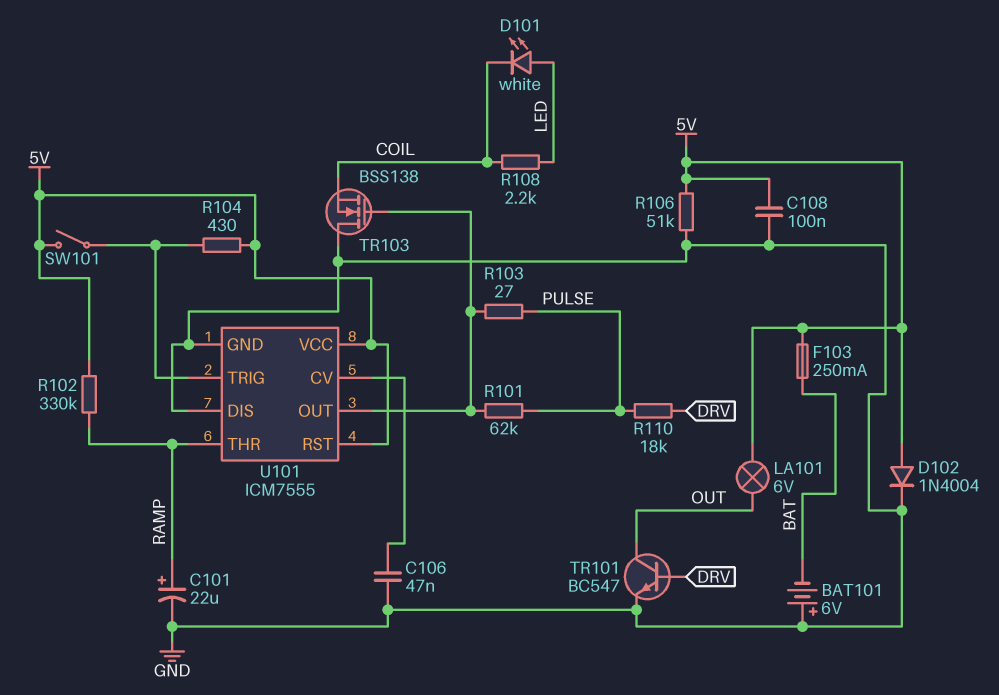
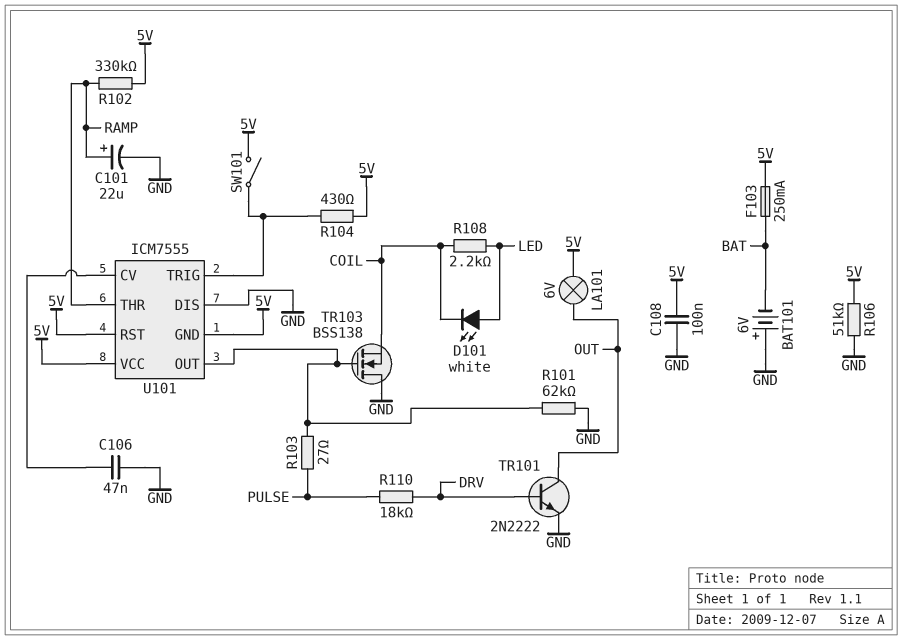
D102: diode 1N4004 (A 5V, K GND) -> none
R101: 62k (PULSE, U101/OUT) -> 62k (GND, U101/OUT)
TR101: NPN BC547 (B DRV, C OUT, E GND) -> NPN 2N2222 (B DRV, C OUT, E GND)
U101 pin GND: GND -> 5V

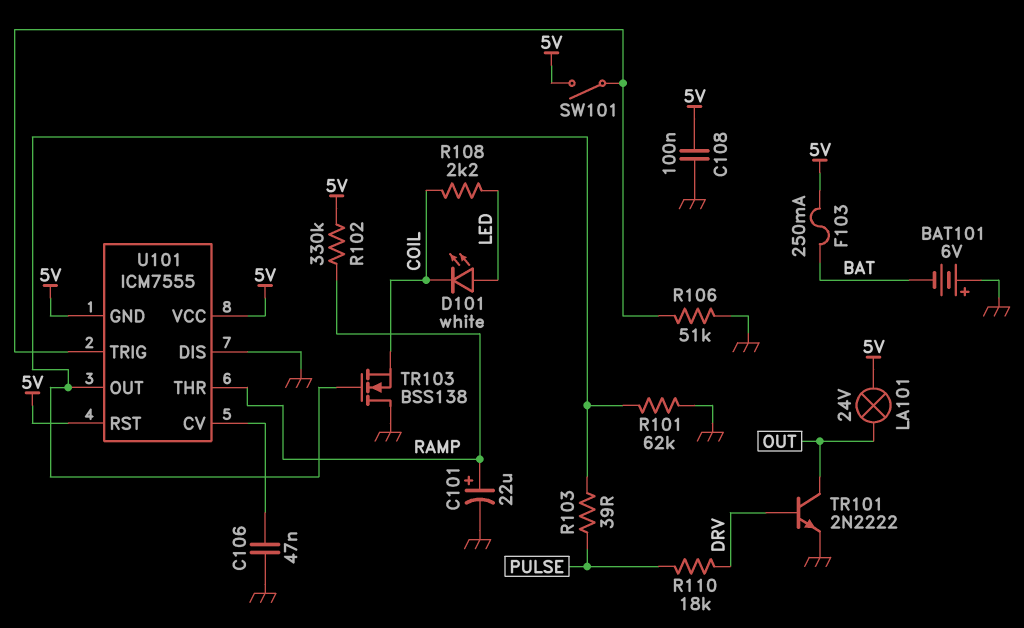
LA101: lamp 6V (5V, OUT) -> lamp 24V (5V, OUT)
R103: 27 (PULSE, U101/OUT) -> 39 (PULSE, U101/OUT)
R104: 430 (5V, U101/TRIG) -> none
R106: 51k (5V, GND) -> 51k (GND, U101/TRIG)

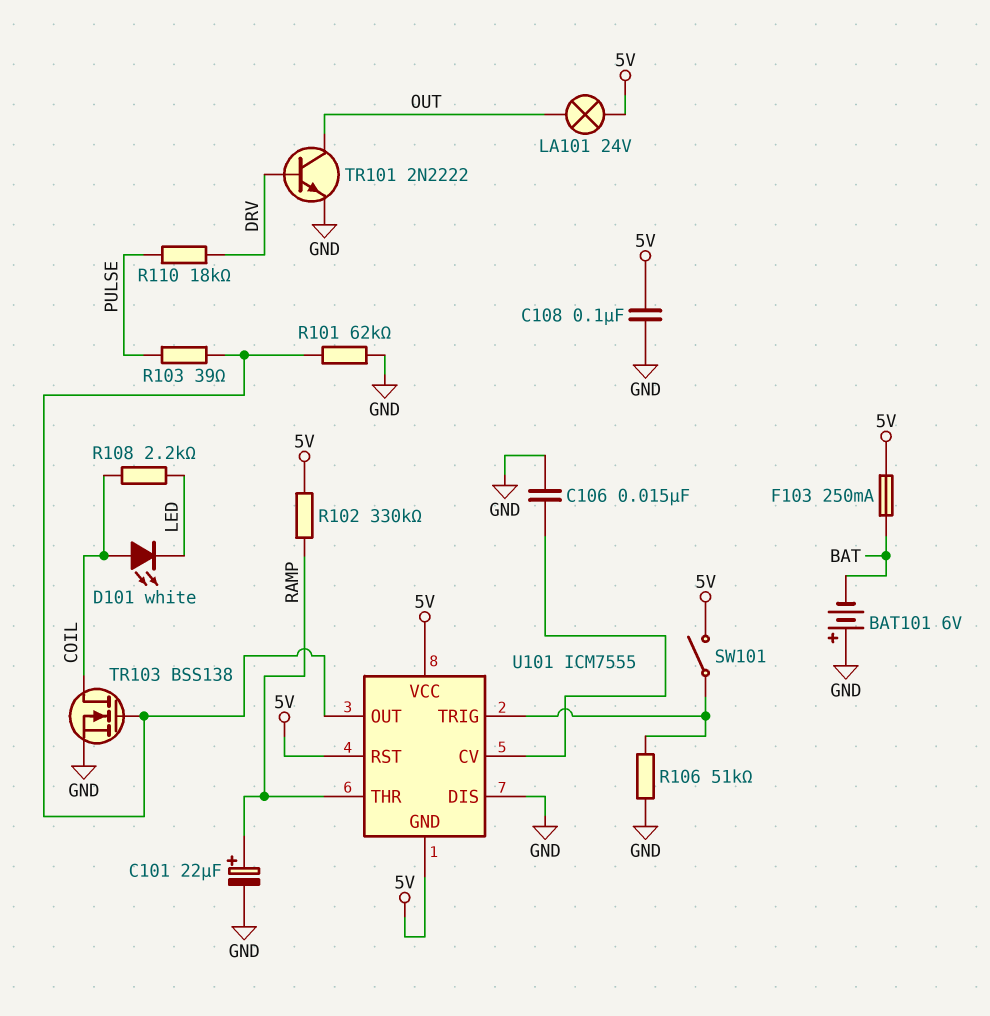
C106: 47nF (GND, U101/CV) -> 15nF (GND, U101/CV)
D101: LED white (A LED, K COIL) -> LED white (A COIL, K LED)
TR103: NMOS BSS138 (G U101/OUT, D GND, S COIL) -> NMOS BSS138 (G U101/OUT, D COIL, S GND)

